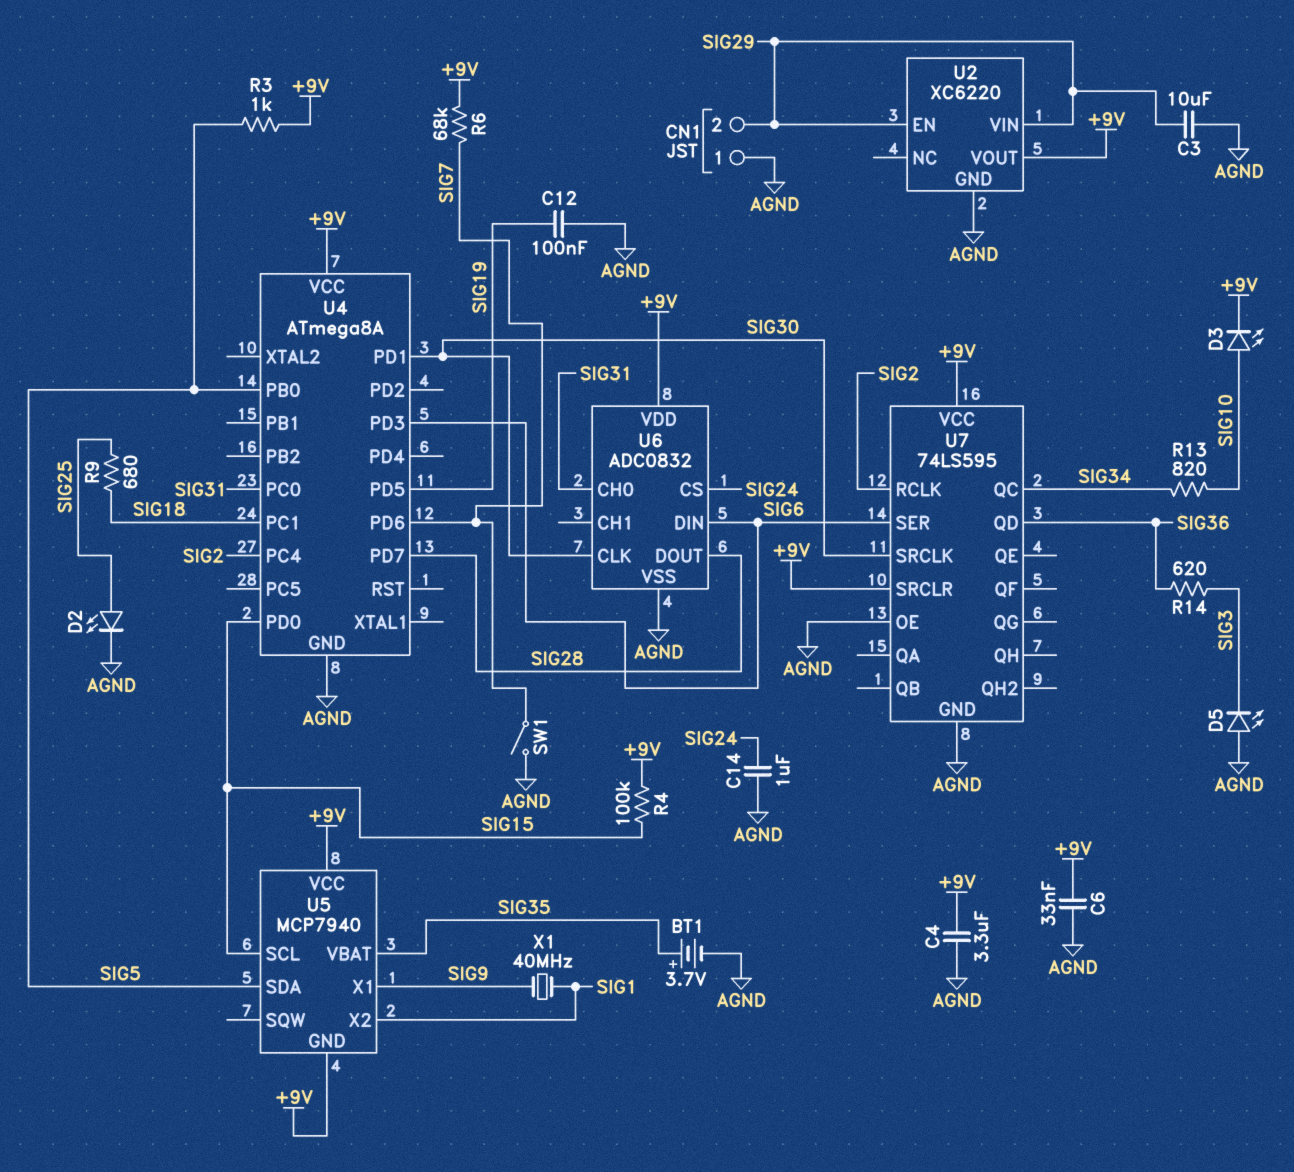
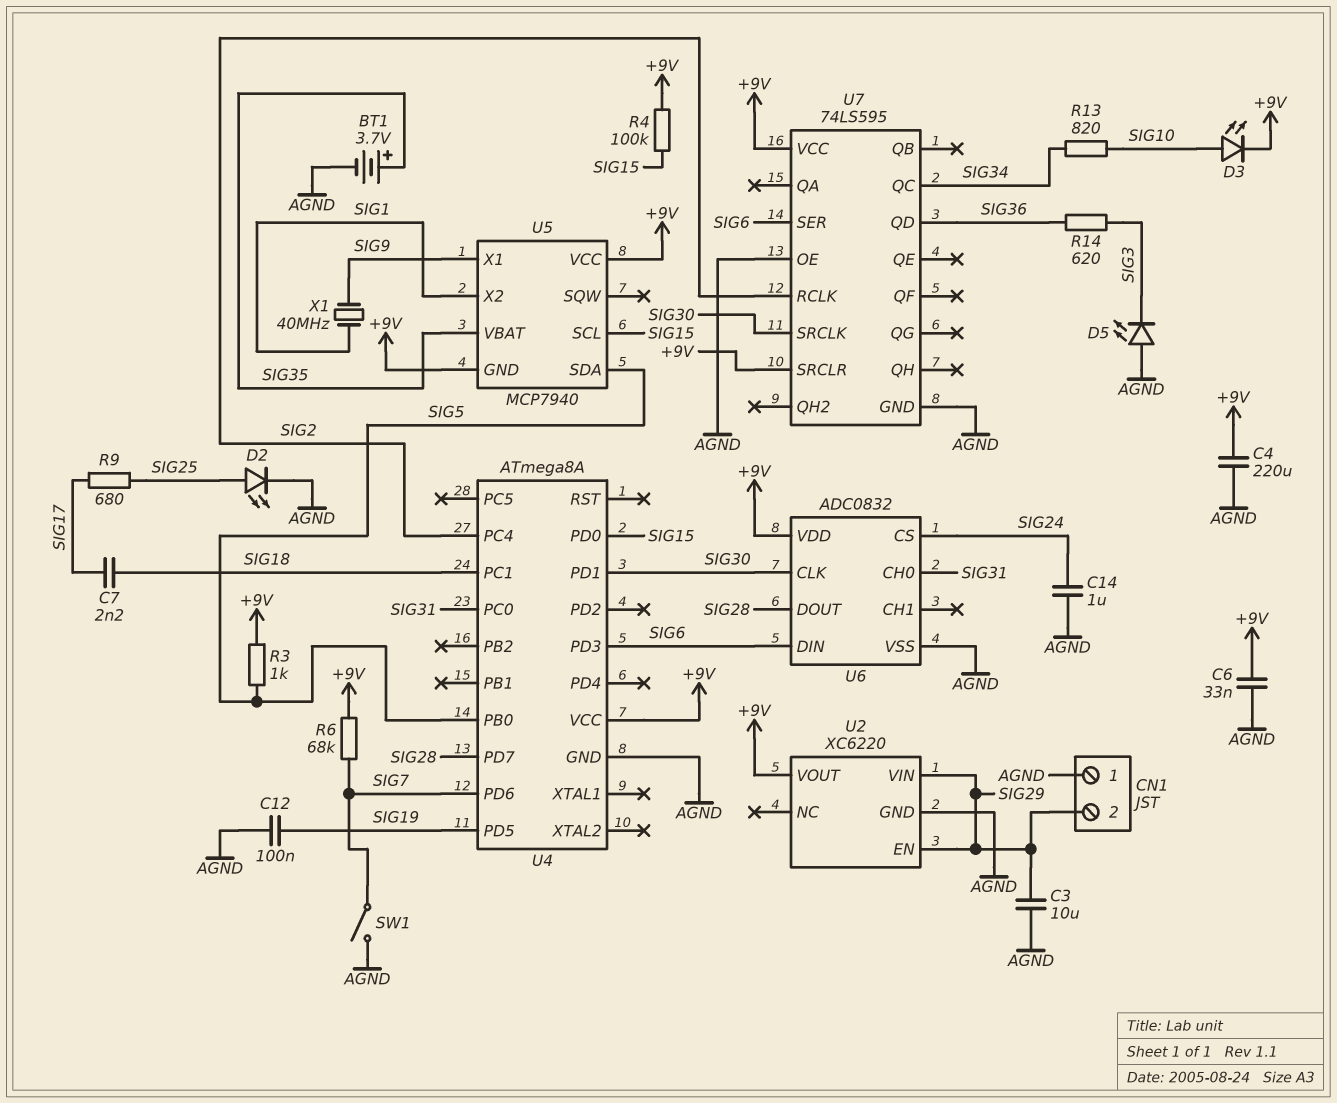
C4: 3.3uF (+9V, AGND) -> 220uF (+9V, AGND)
C7: none -> 2.2nF (SIG17, SIG18)
R9: 680 (SIG18, SIG25) -> 680 (SIG17, SIG25)

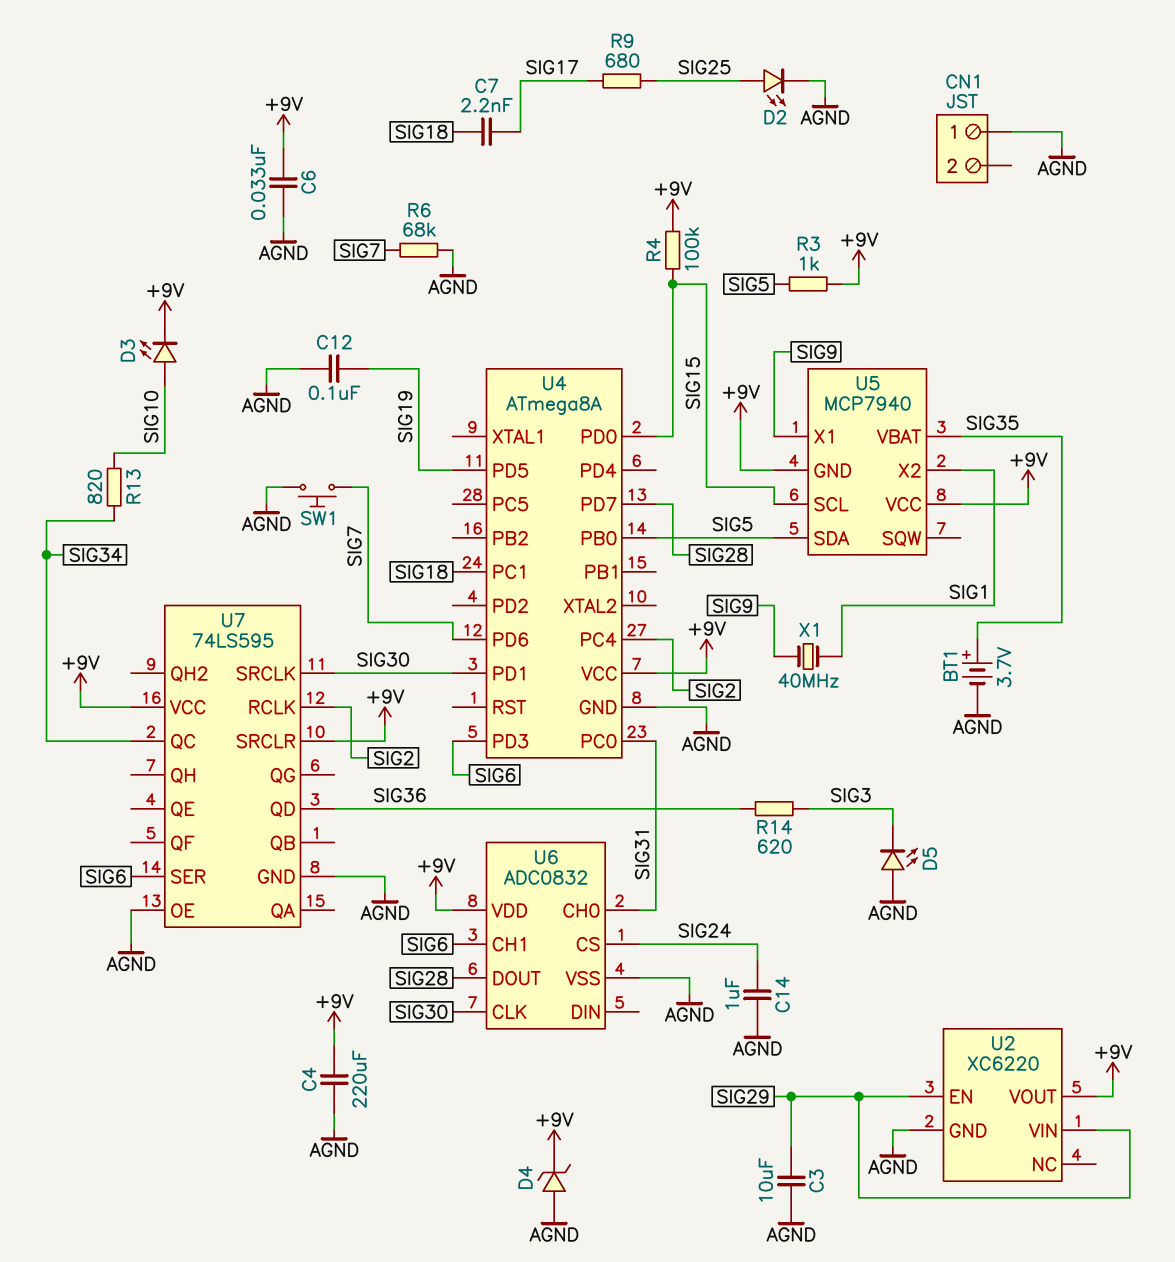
CN1 pin 2: SIG29 -> none
D4: none -> zener (A AGND, K +9V)
R6: 68k (+9V, SIG7) -> 68k (AGND, SIG7)
SW1: switch (AGND, SIG7) -> button (AGND, SIG7)
U6 pin CH1: none -> SIG6
U6 pin DIN: SIG6 -> none

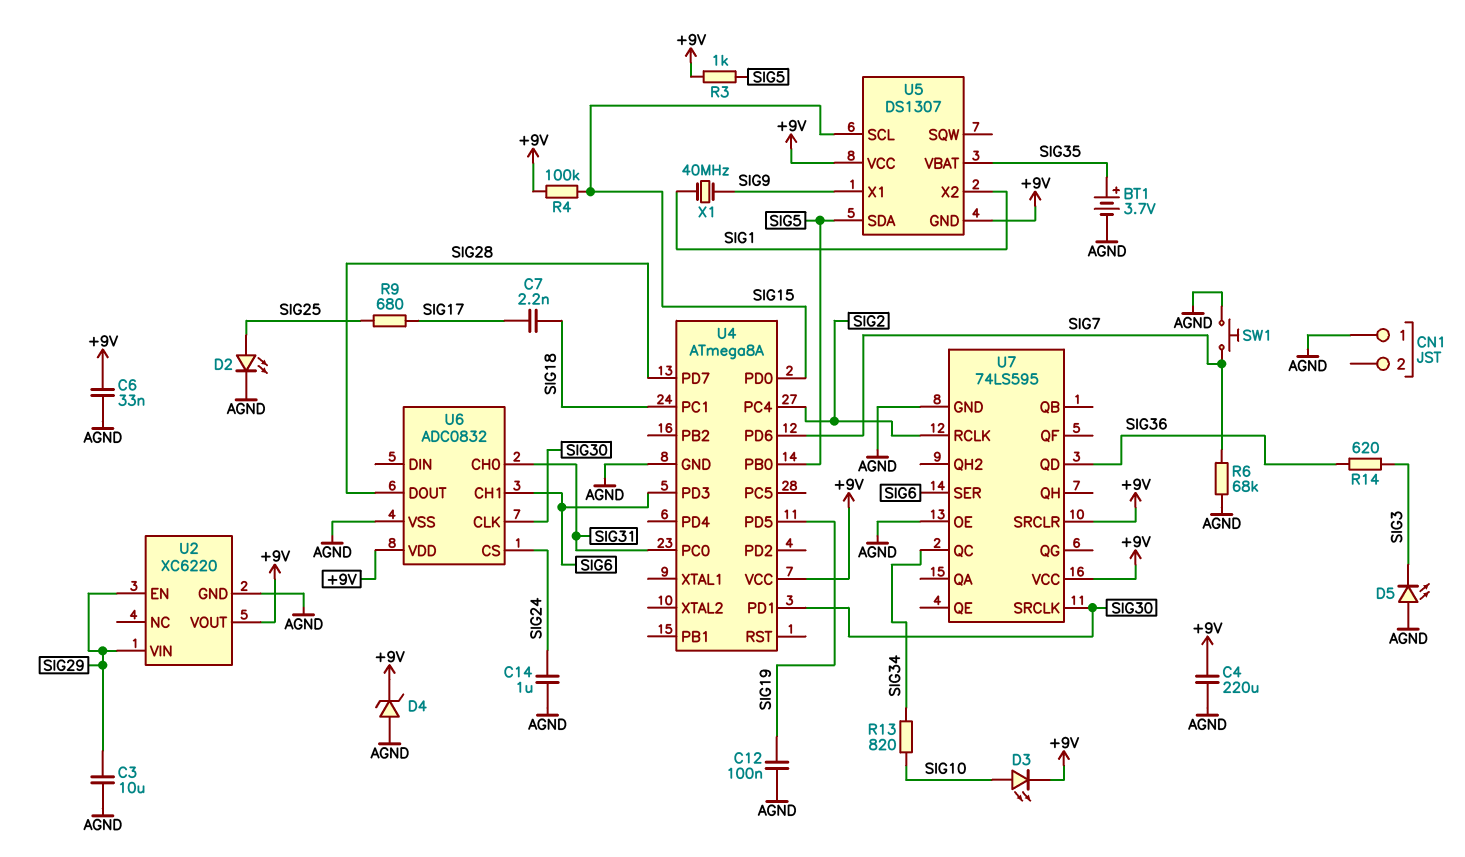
U5: MCP7940 -> DS1307

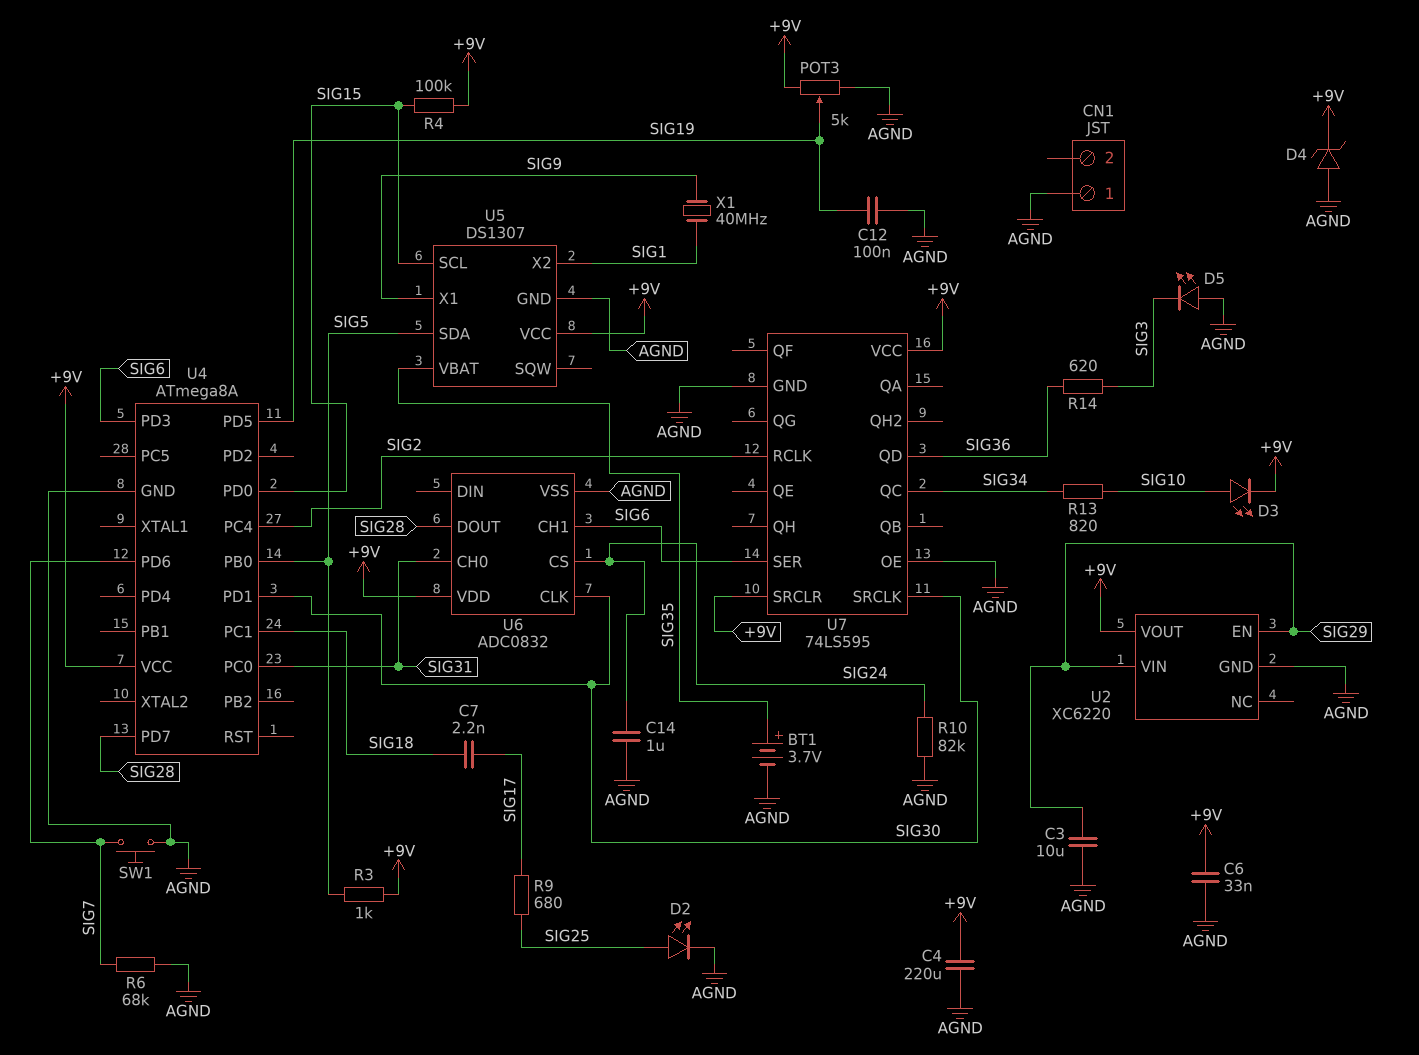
POT3: none -> 5k (+9V, AGND, wiper SIG19)
R10: none -> 82k (AGND, SIG24)
U5 pin GND: +9V -> AGND

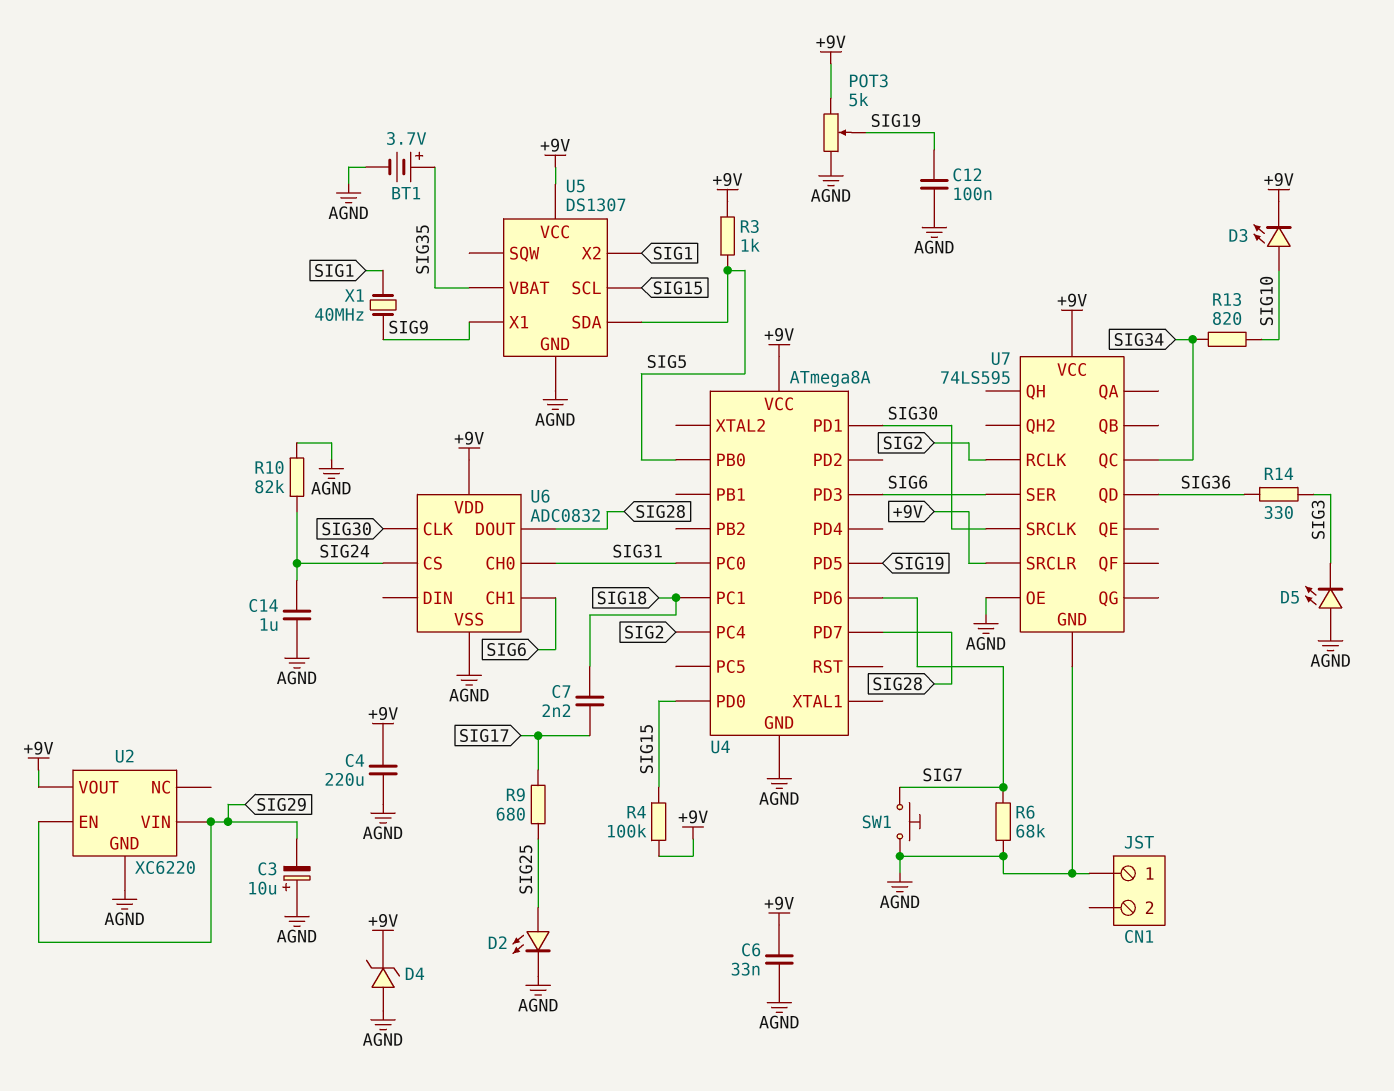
C3: 10uF (AGND, SIG29) -> 10uF (plus AGND, minus SIG29)
R14: 620 (SIG3, SIG36) -> 330 (SIG3, SIG36)

